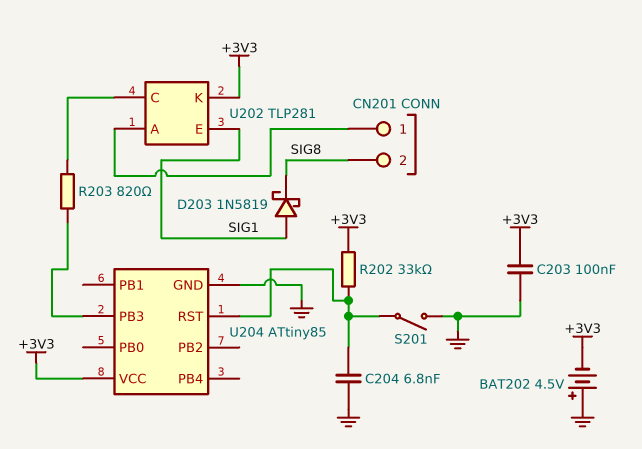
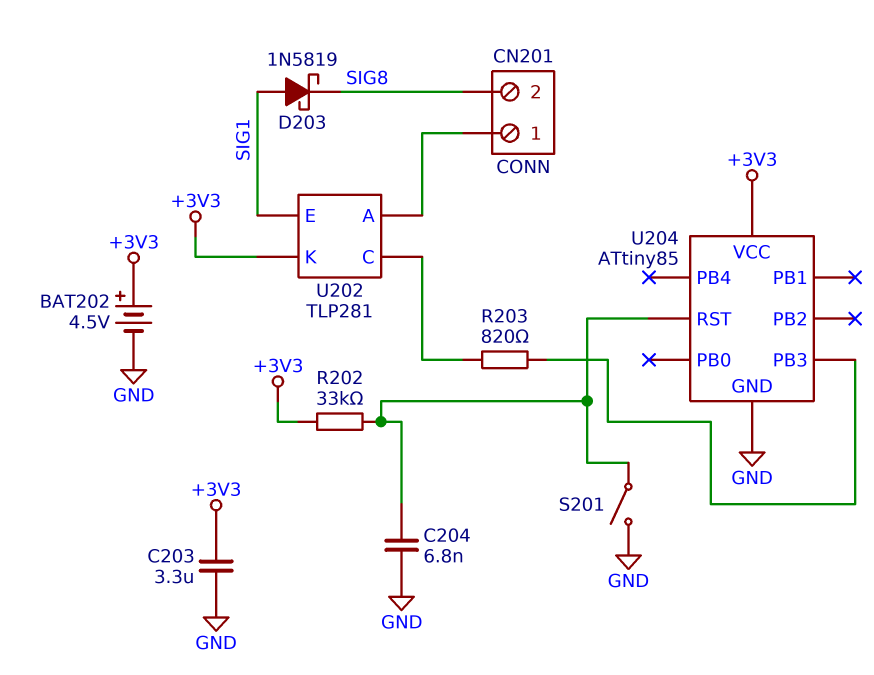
BAT202: 4.5V (plus GND, minus +3V3) -> 4.5V (plus +3V3, minus GND)
C203: 100nF (+3V3, GND) -> 3.3uF (+3V3, GND)

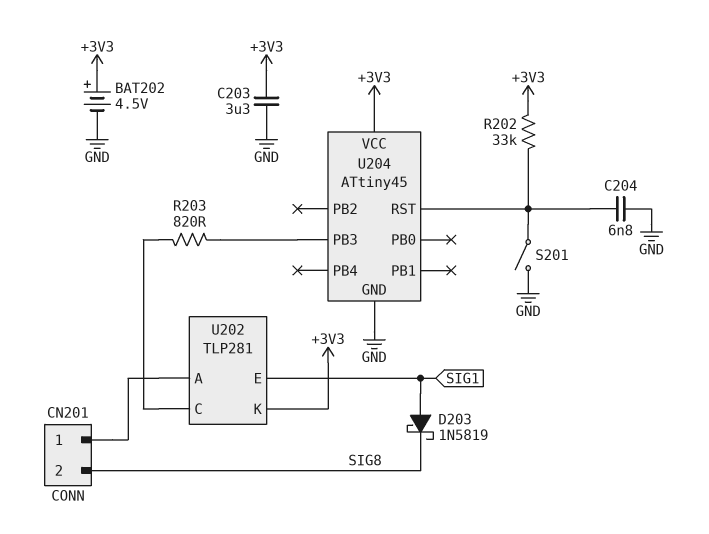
U204: ATtiny85 -> ATtiny45

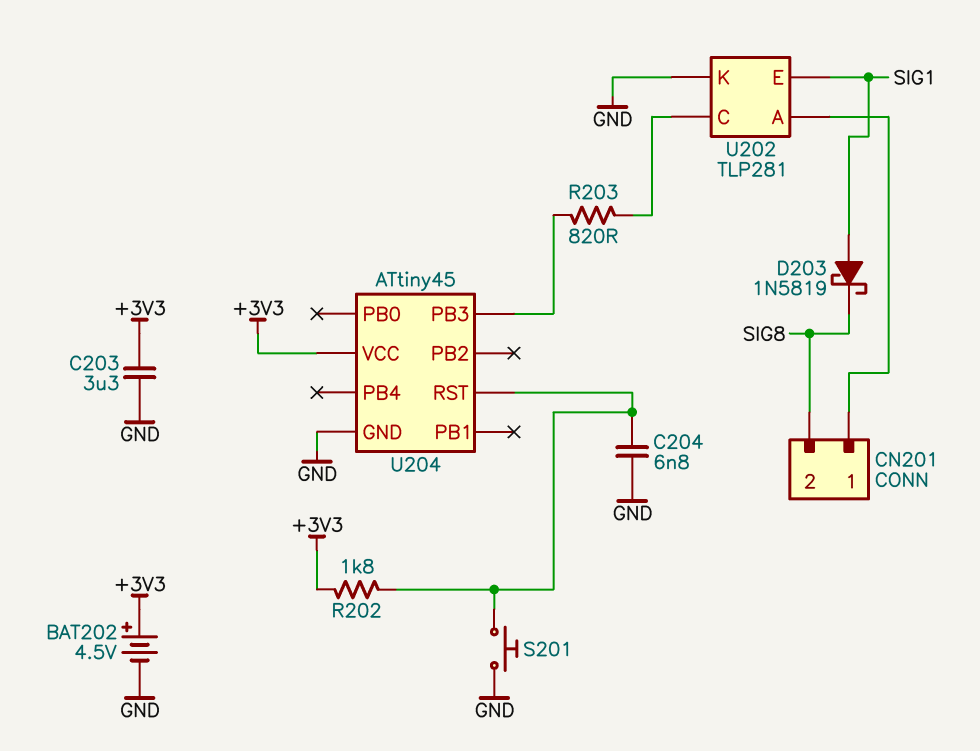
R202: 33k (+3V3, U204/RST) -> 1.8k (+3V3, U204/RST)
S201: switch (GND, U204/RST) -> button (GND, U204/RST)
U202 pin K: +3V3 -> GND

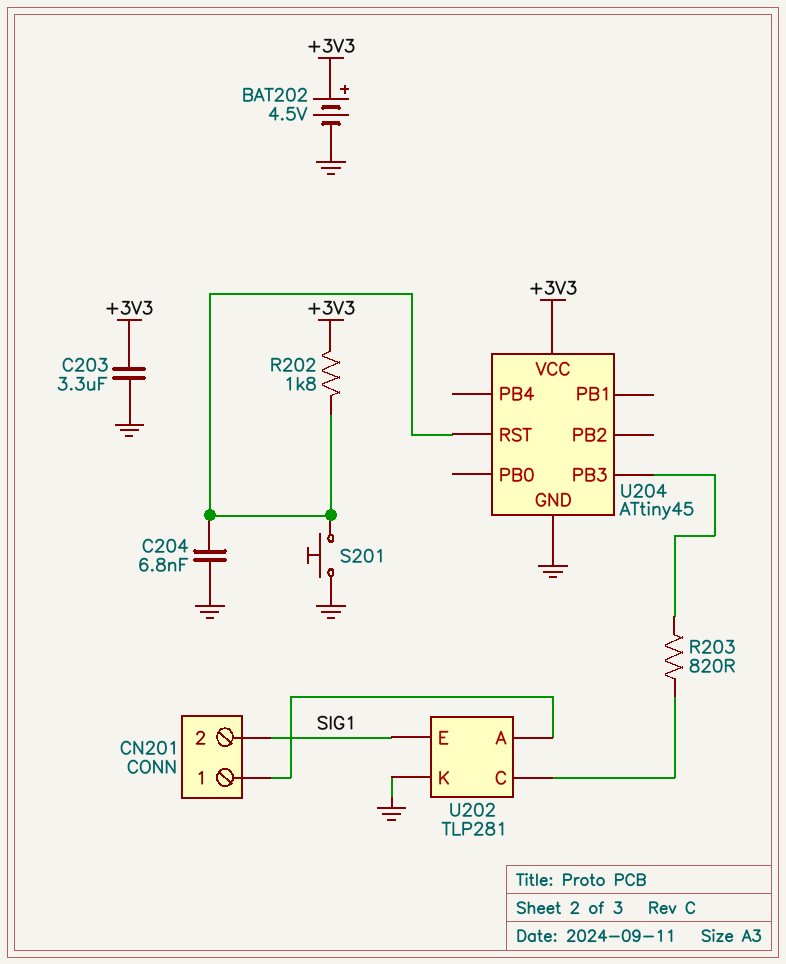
CN201 pin 2: SIG8 -> SIG1
D203: schottky 1N5819 (A SIG1, K SIG8) -> none

